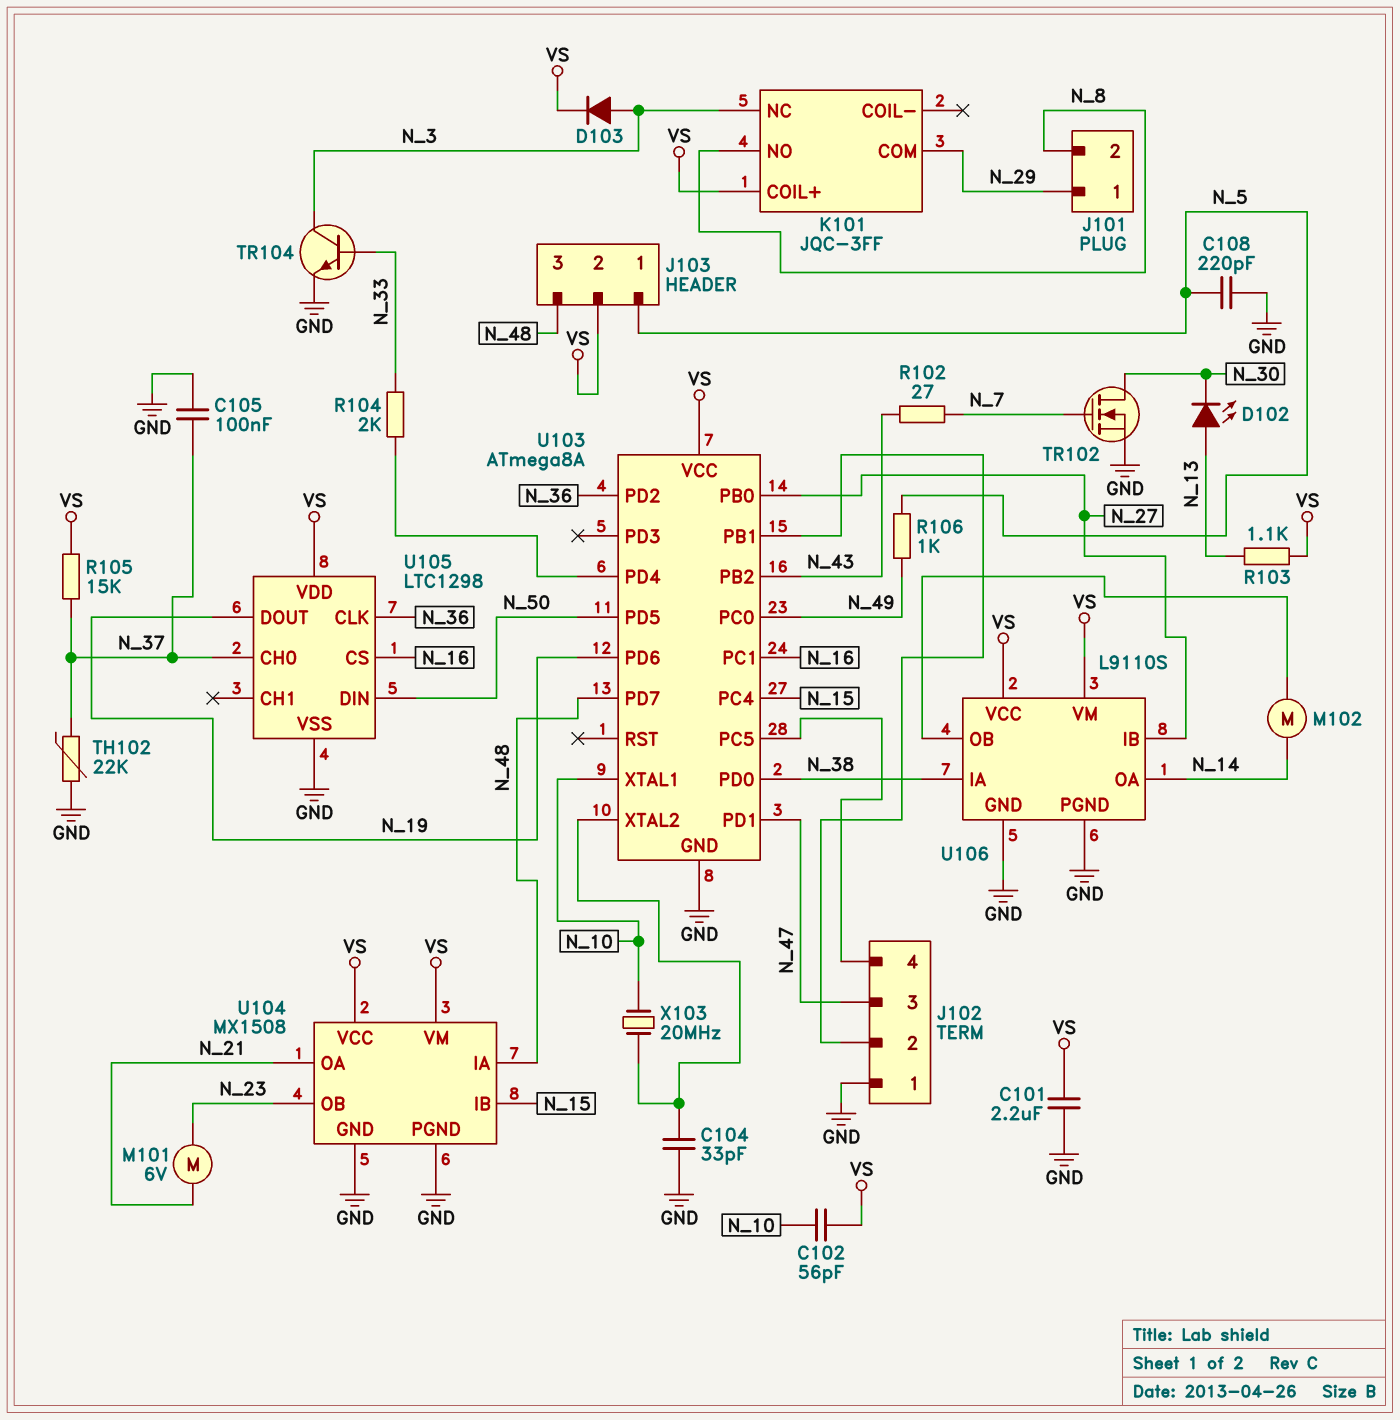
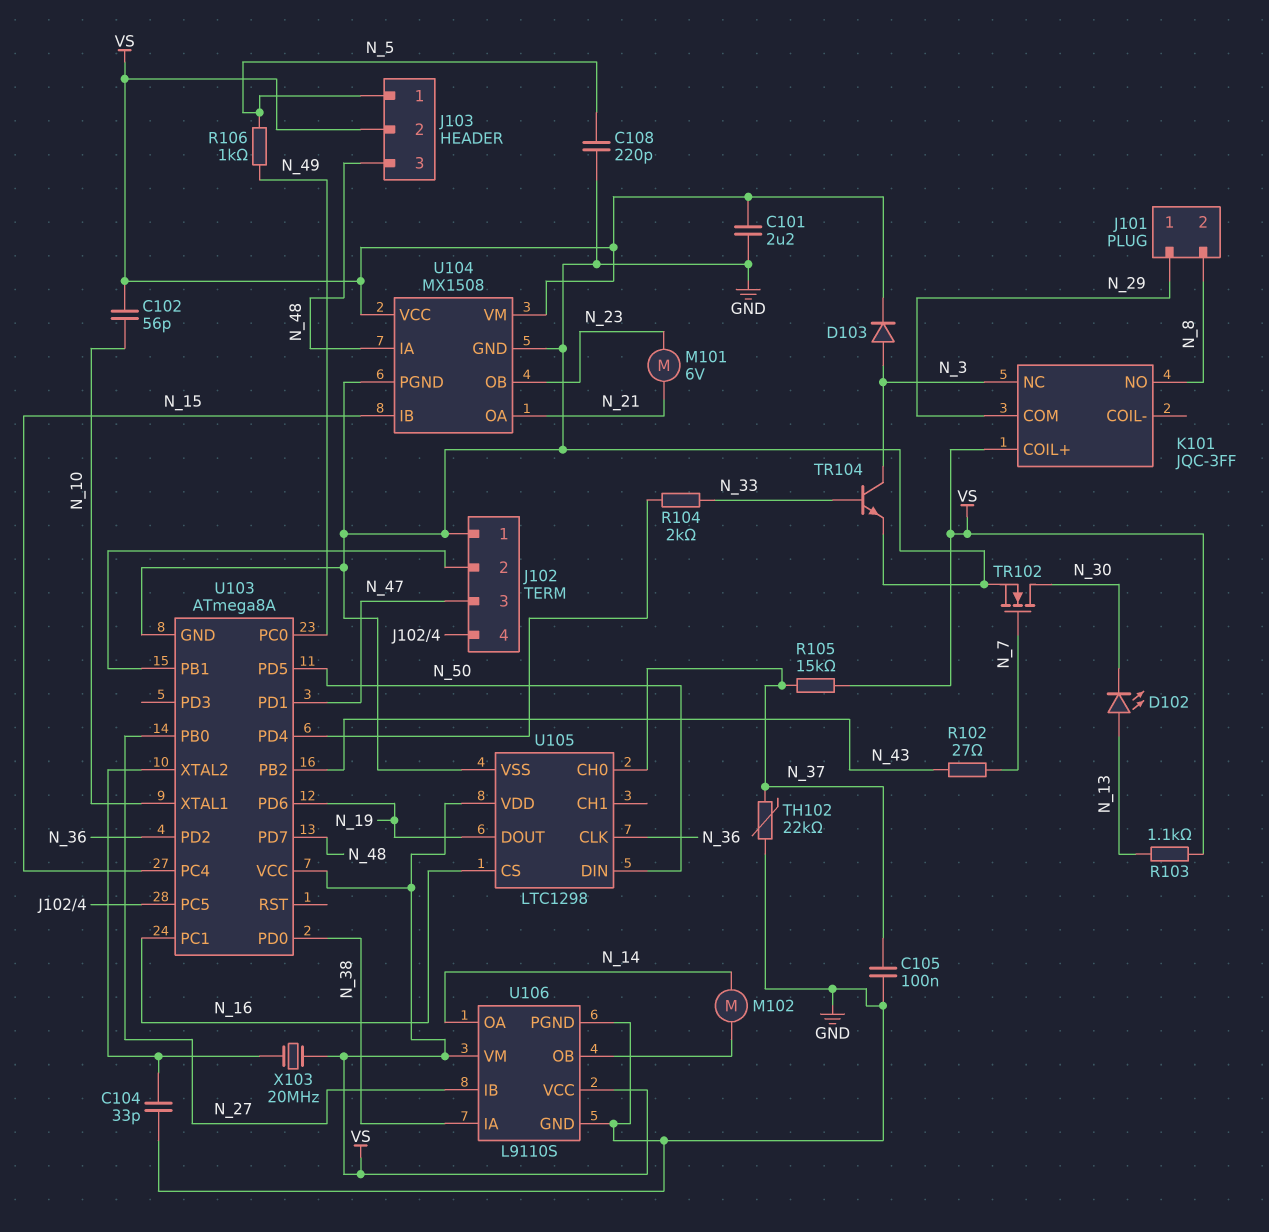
X103: 20MHz (N_10, U103/XTAL2) -> 20MHz (U103/XTAL2, VS)

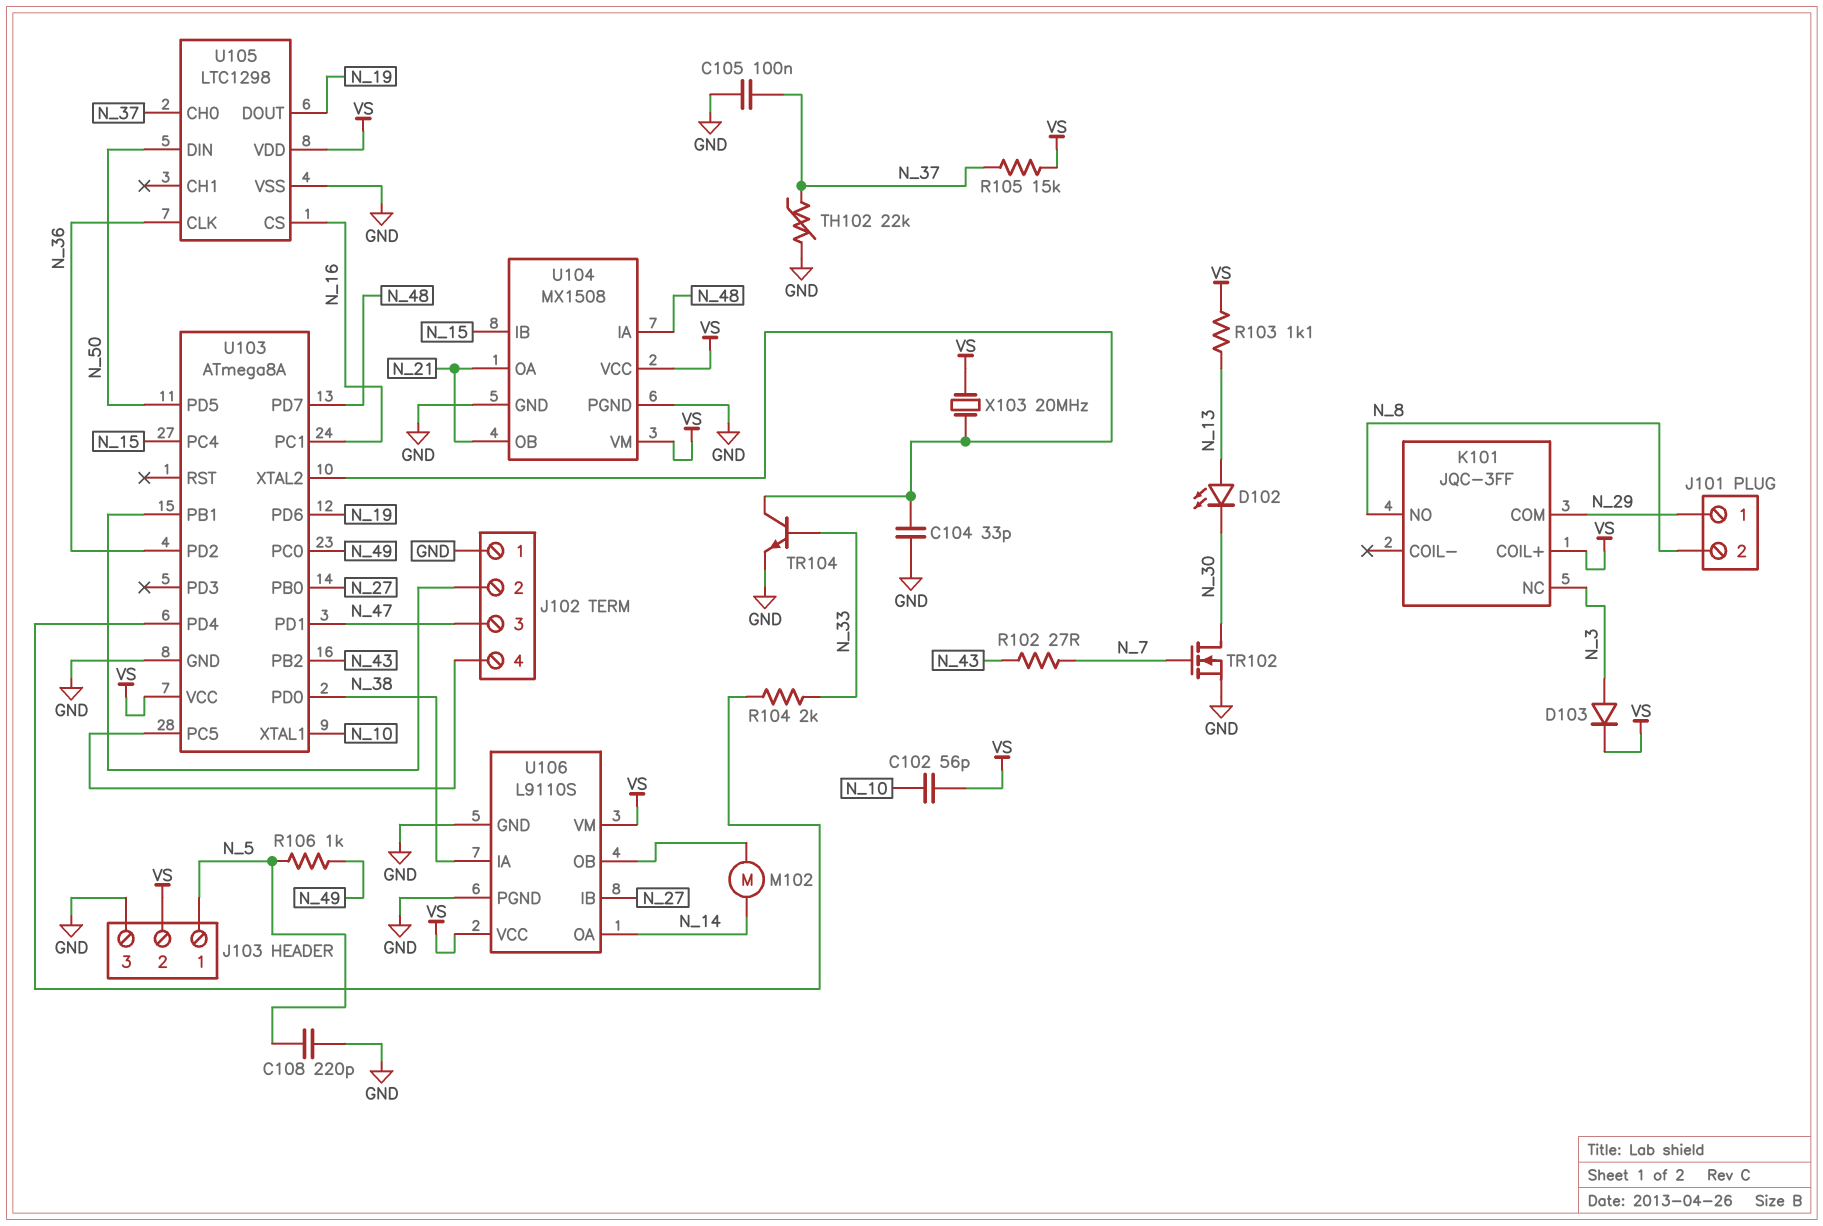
C101: 2.2uF (GND, VS) -> none
J103 pin 3: N_48 -> GND
M101: motor 6V (N_21, N_23) -> none
TR104: NPN (B N_33, C N_3, E GND) -> NPN (B N_33, C U103/XTAL2, E GND)
U104 pin OB: N_23 -> N_21

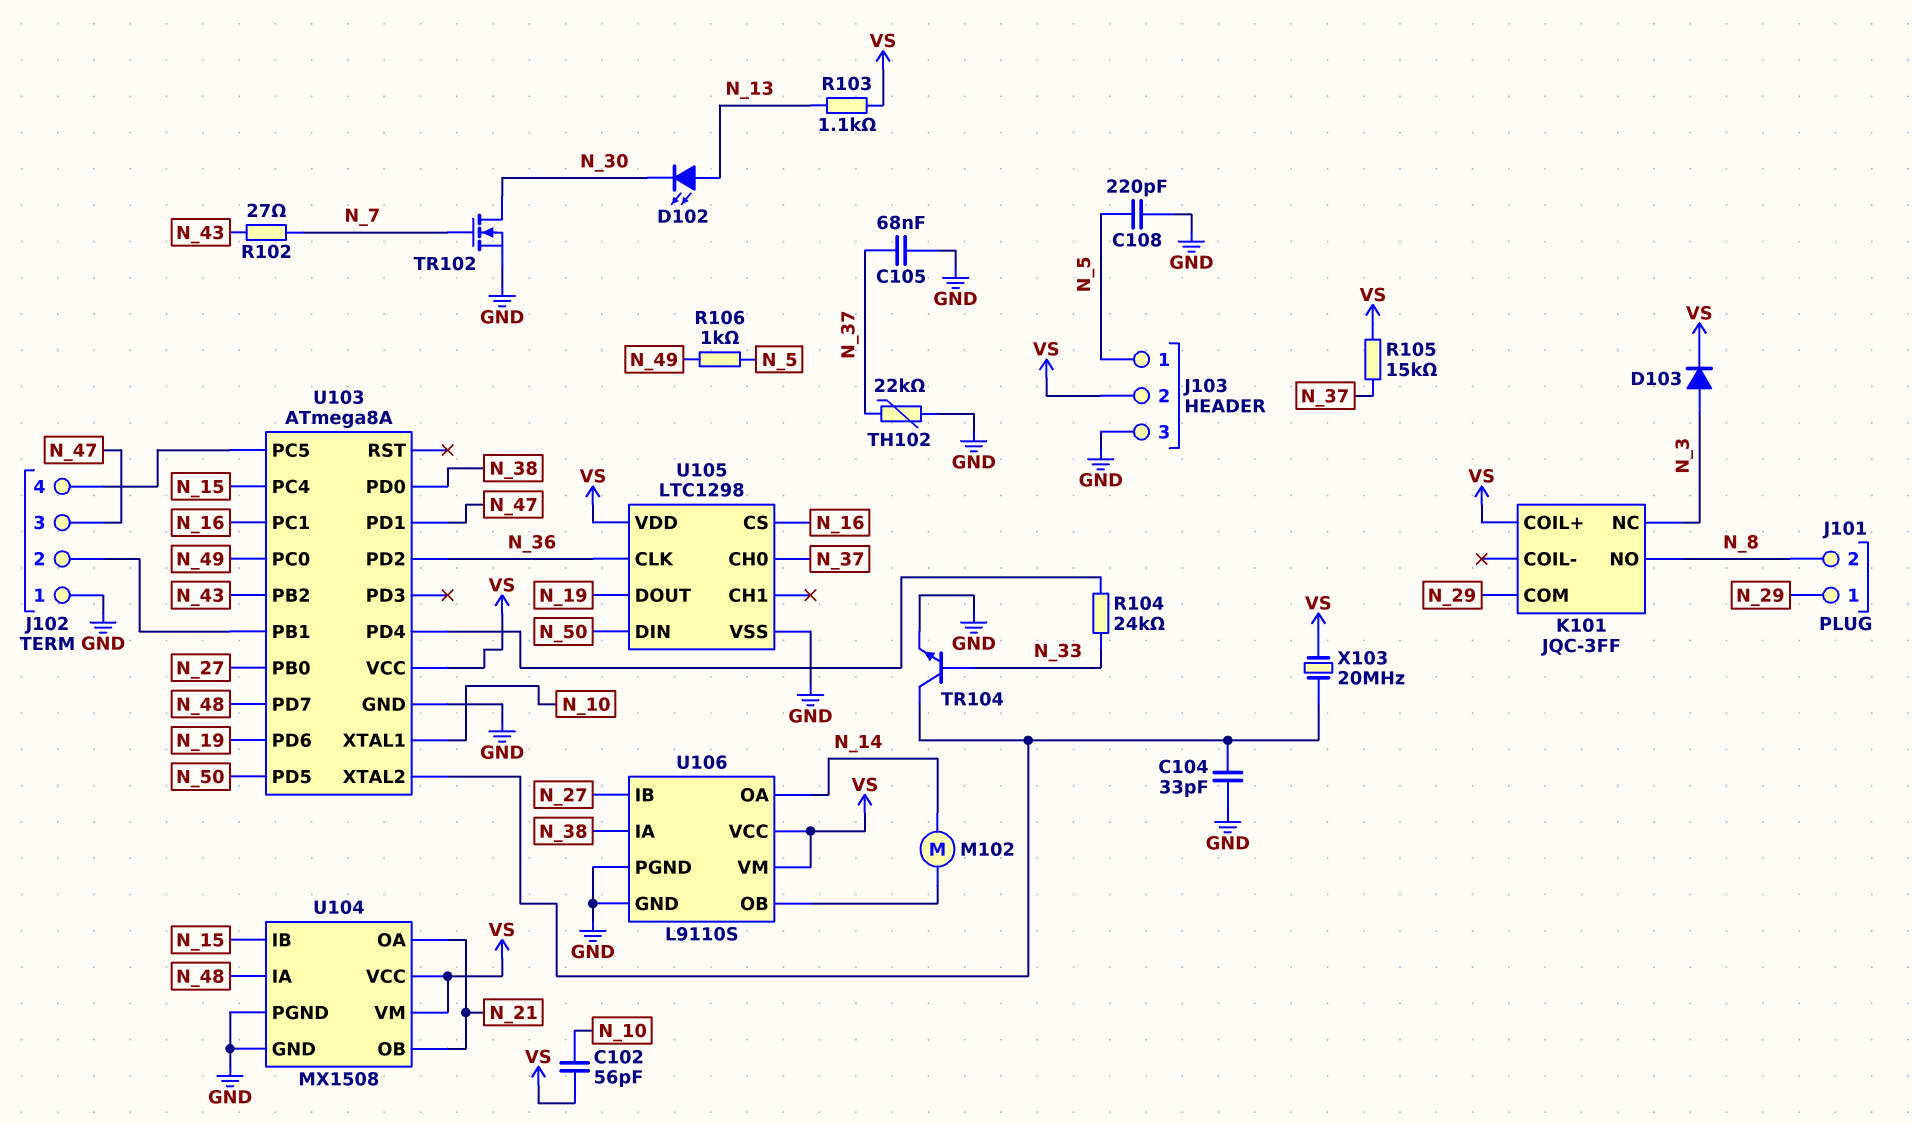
C105: 100nF (GND, N_37) -> 68nF (GND, N_37)
R104: 2k (N_33, U103/PD4) -> 24k (N_33, U103/PD4)

